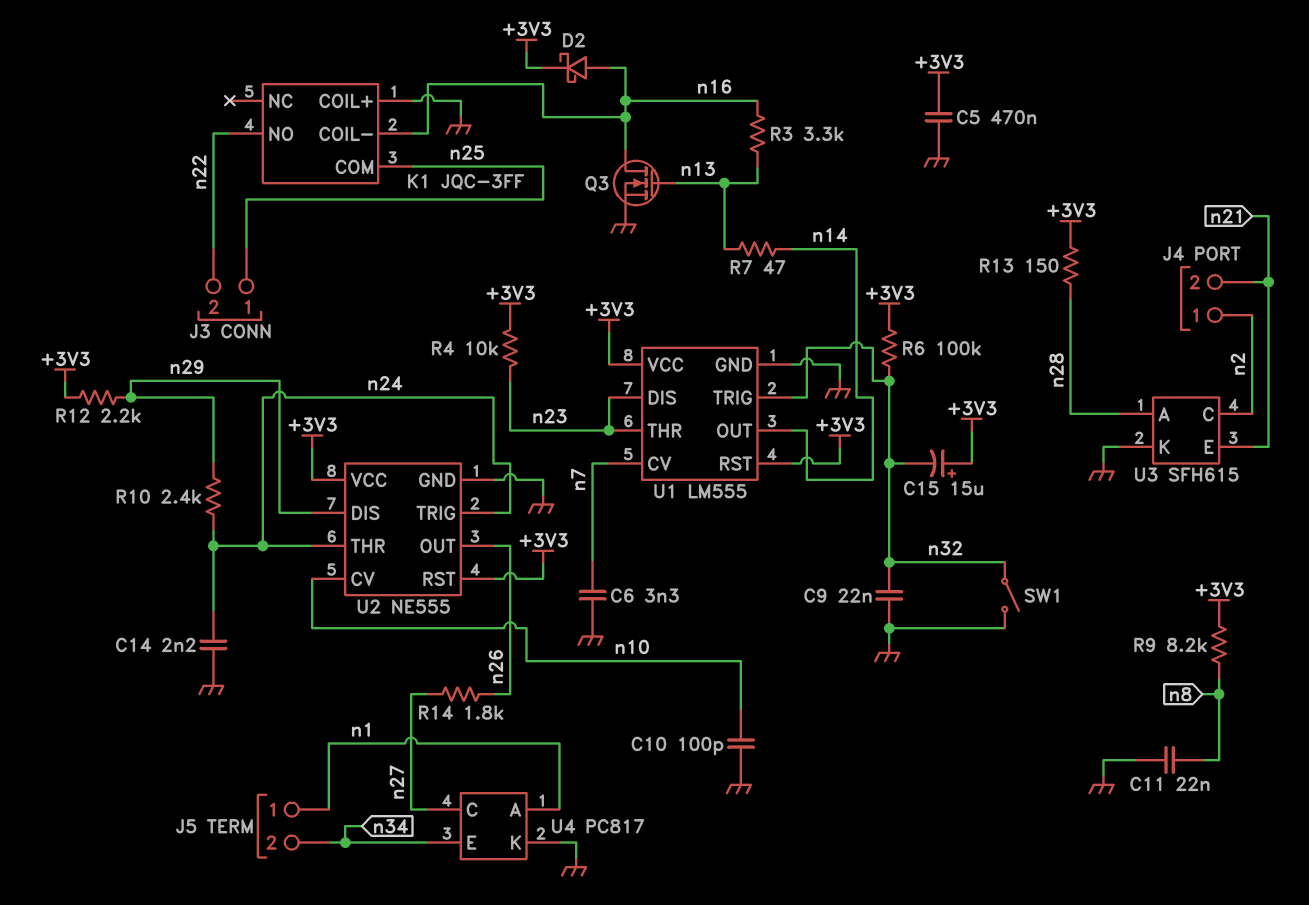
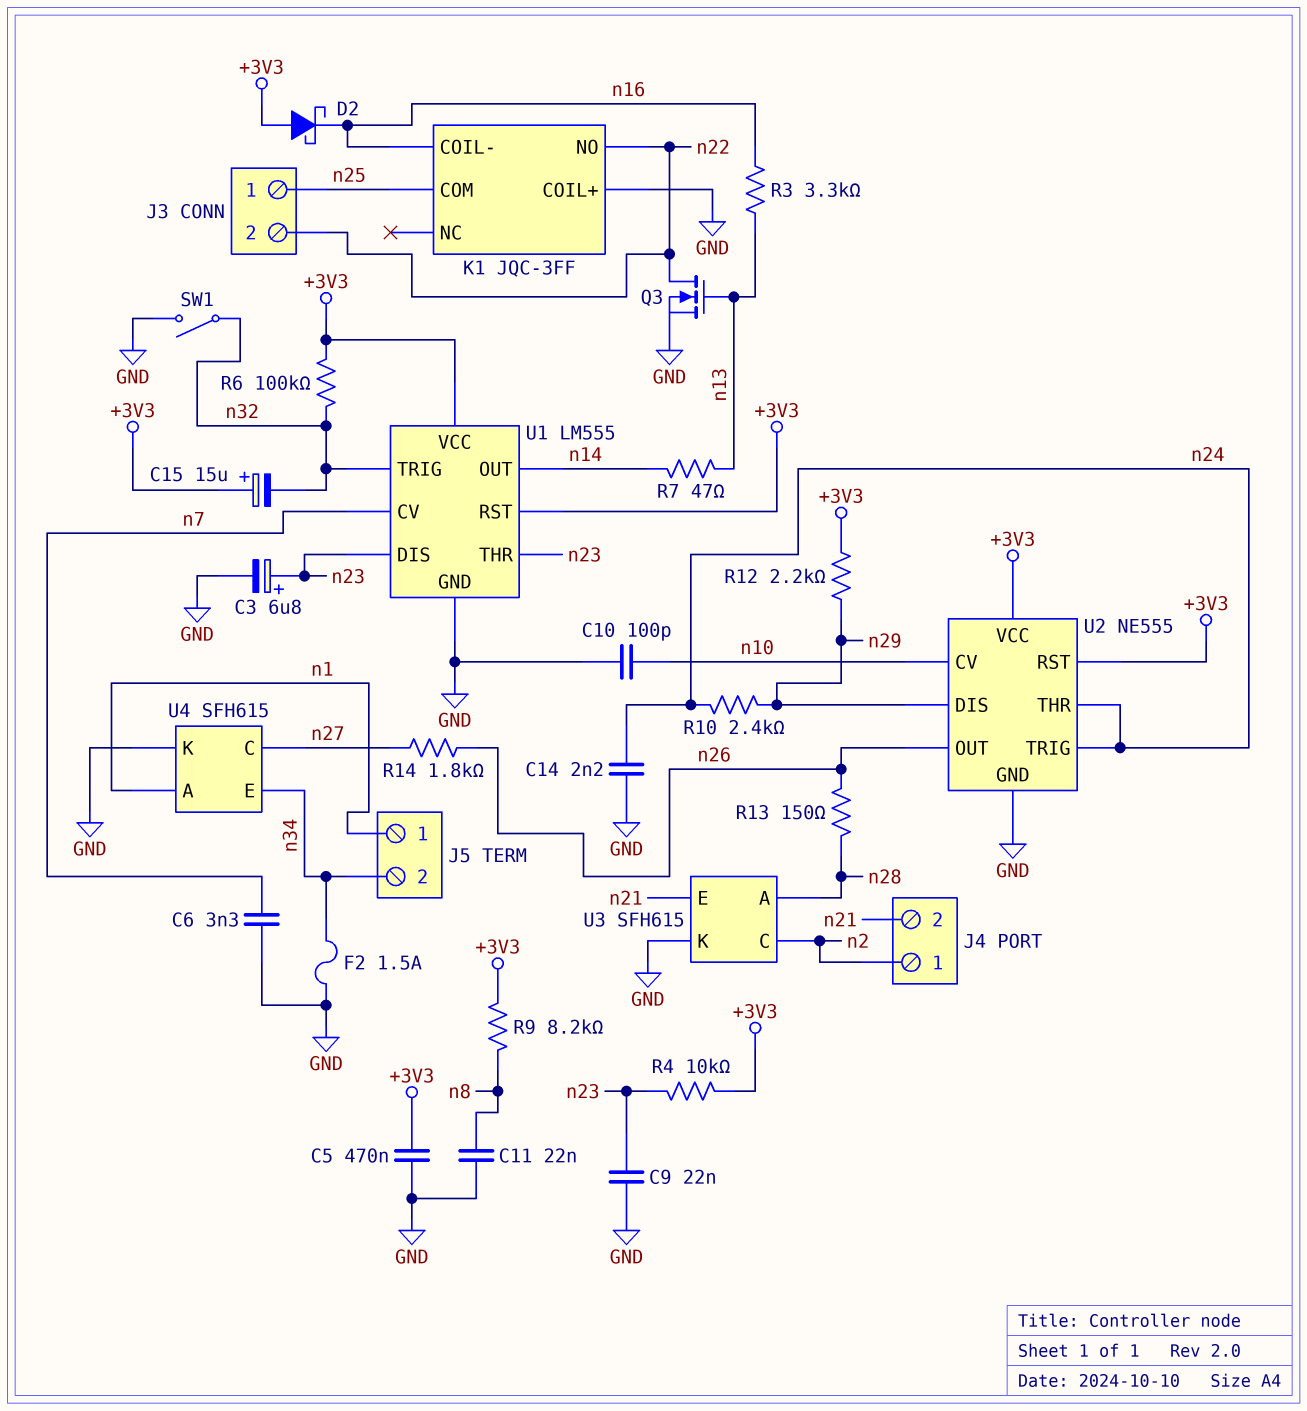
C3: none -> 6.8uF (plus n23, minus GND)
C9: 22nF (GND, n32) -> 22nF (GND, n23)
D2: schottky (A n16, K +3V3) -> schottky (A +3V3, K n16)
F2: none -> 1.5A (GND, n34)
Q3: NMOS (G n13, D n16, S GND) -> NMOS (G n13, D n22, S GND)
R13: 150 (+3V3, n28) -> 150 (n26, n28)
U4: PC817 -> SFH615

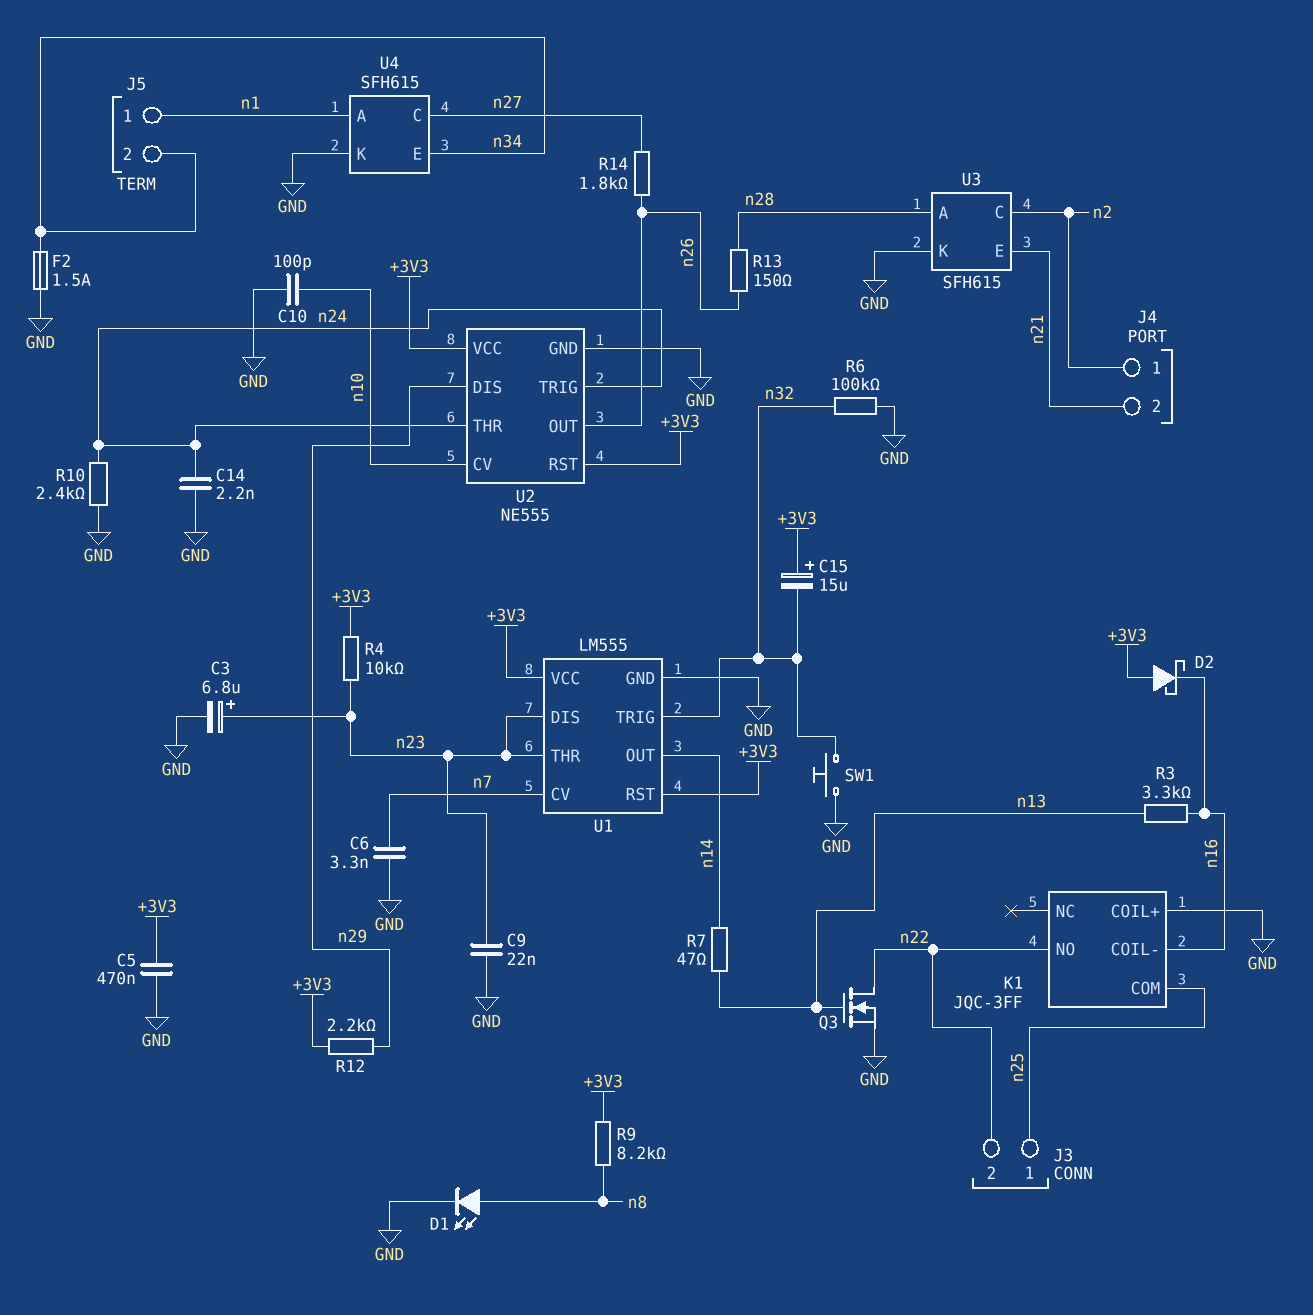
C11: 22nF (GND, n8) -> none
D1: none -> LED (A n8, K GND)
R6: 100k (+3V3, n32) -> 100k (GND, n32)
R10: 2.4k (n24, n29) -> 2.4k (GND, n24)
SW1: switch (GND, n32) -> button (GND, n32)

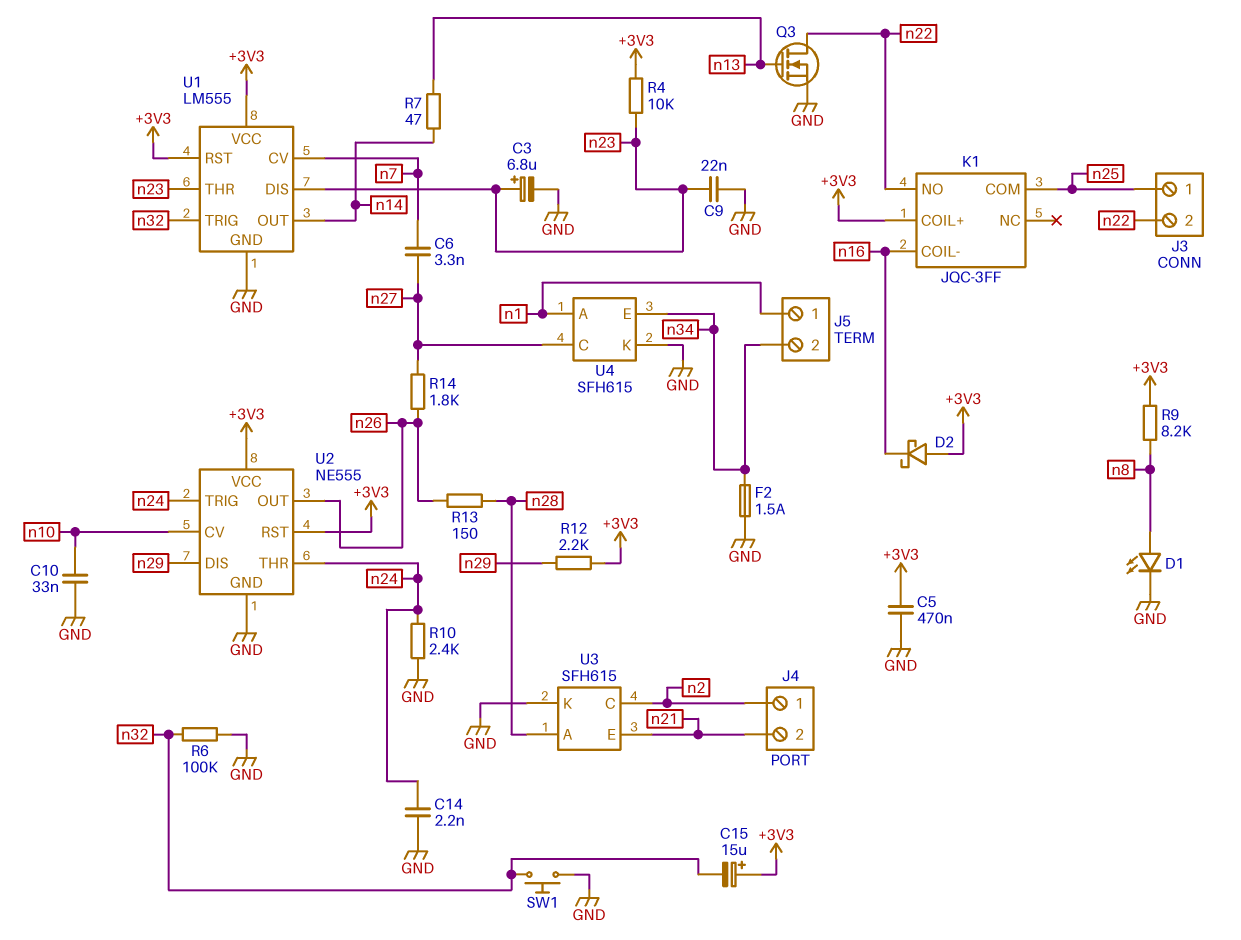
C6: 3.3nF (GND, n7) -> 3.3nF (n7, n27)
C10: 100pF (GND, n10) -> 33nF (GND, n10)
K1 pin COIL+: GND -> +3V3
R3: 3.3k (n13, n16) -> none

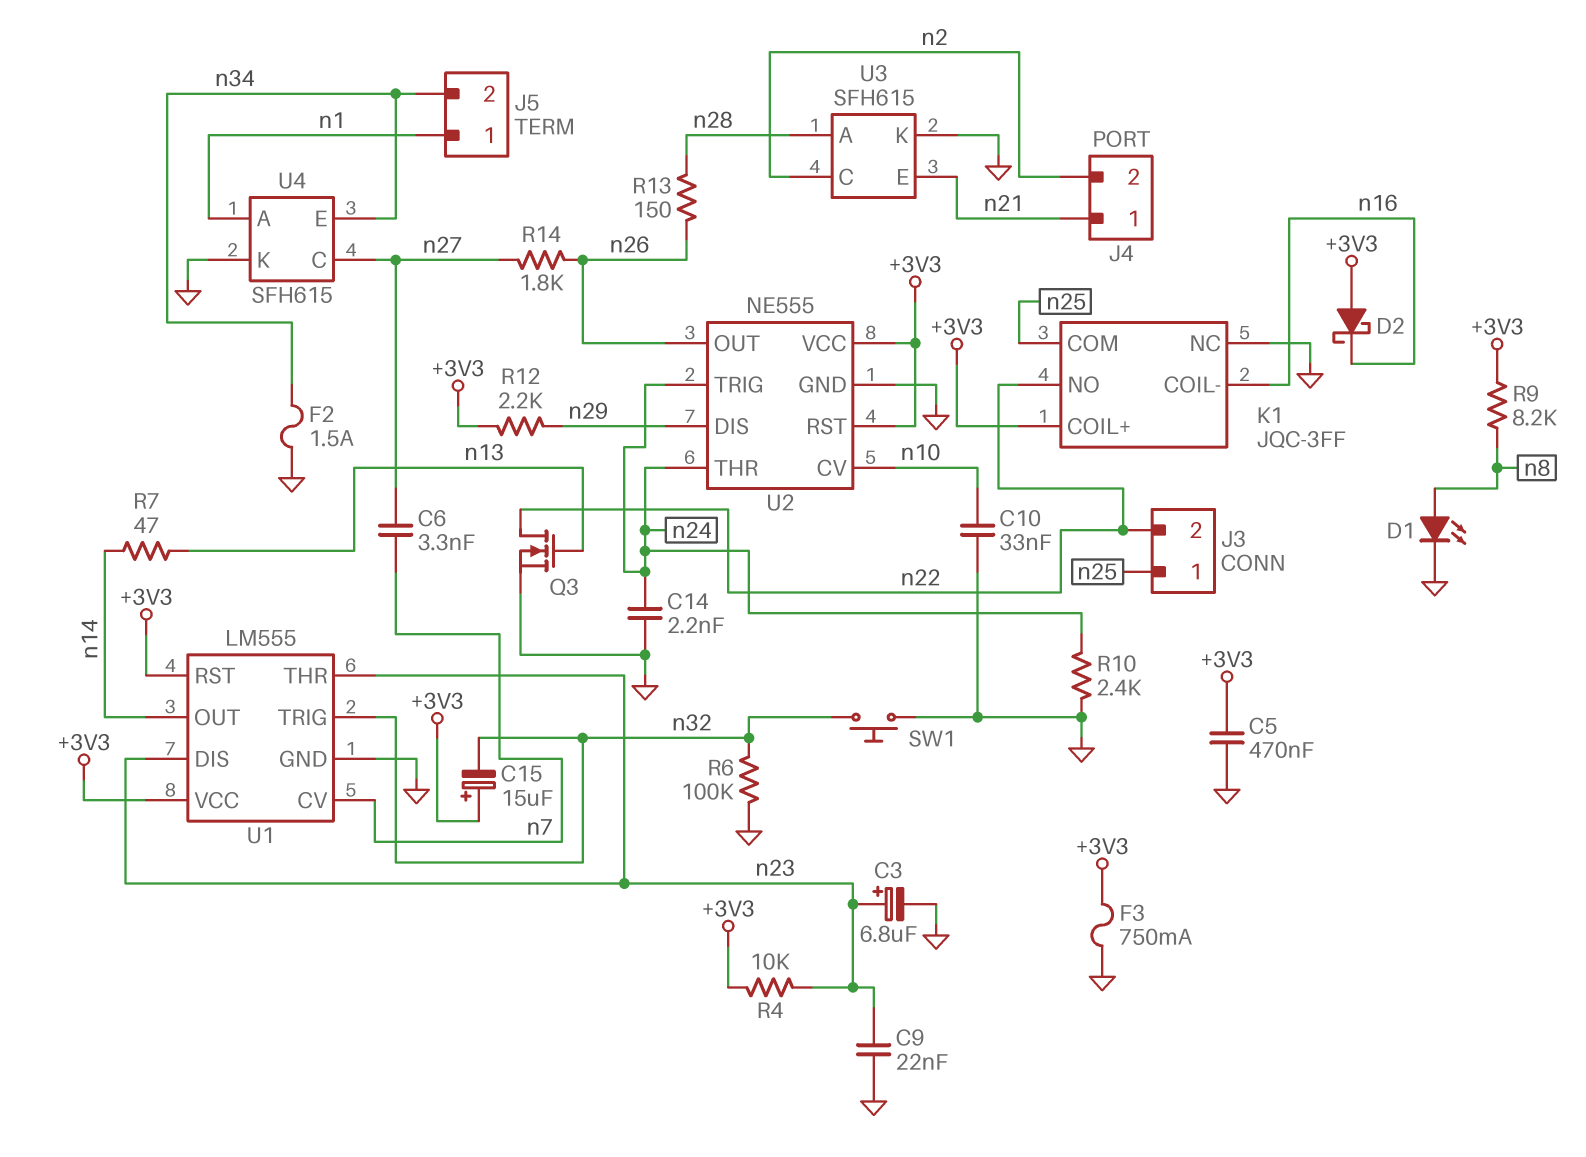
F3: none -> 750mA (+3V3, GND)
J4 pin 1: n2 -> n21
J4 pin 2: n21 -> n2
K1 pin NC: none -> GND

